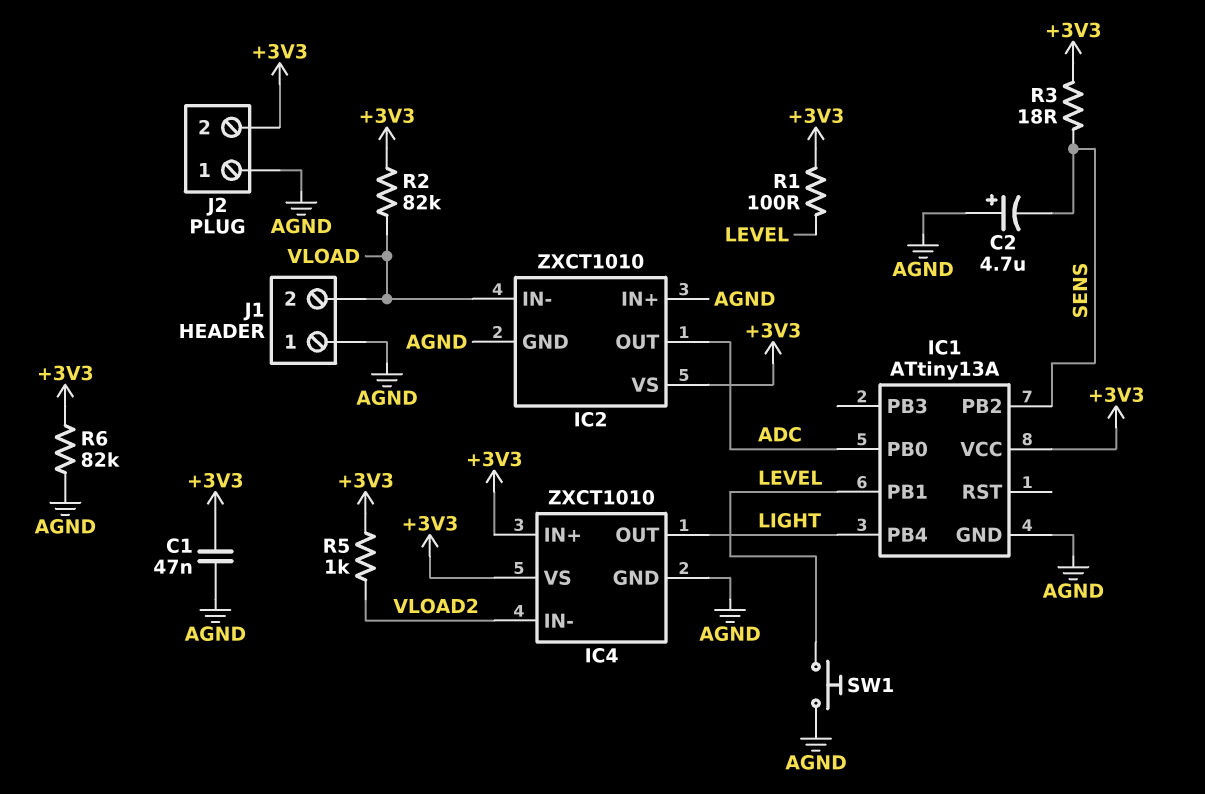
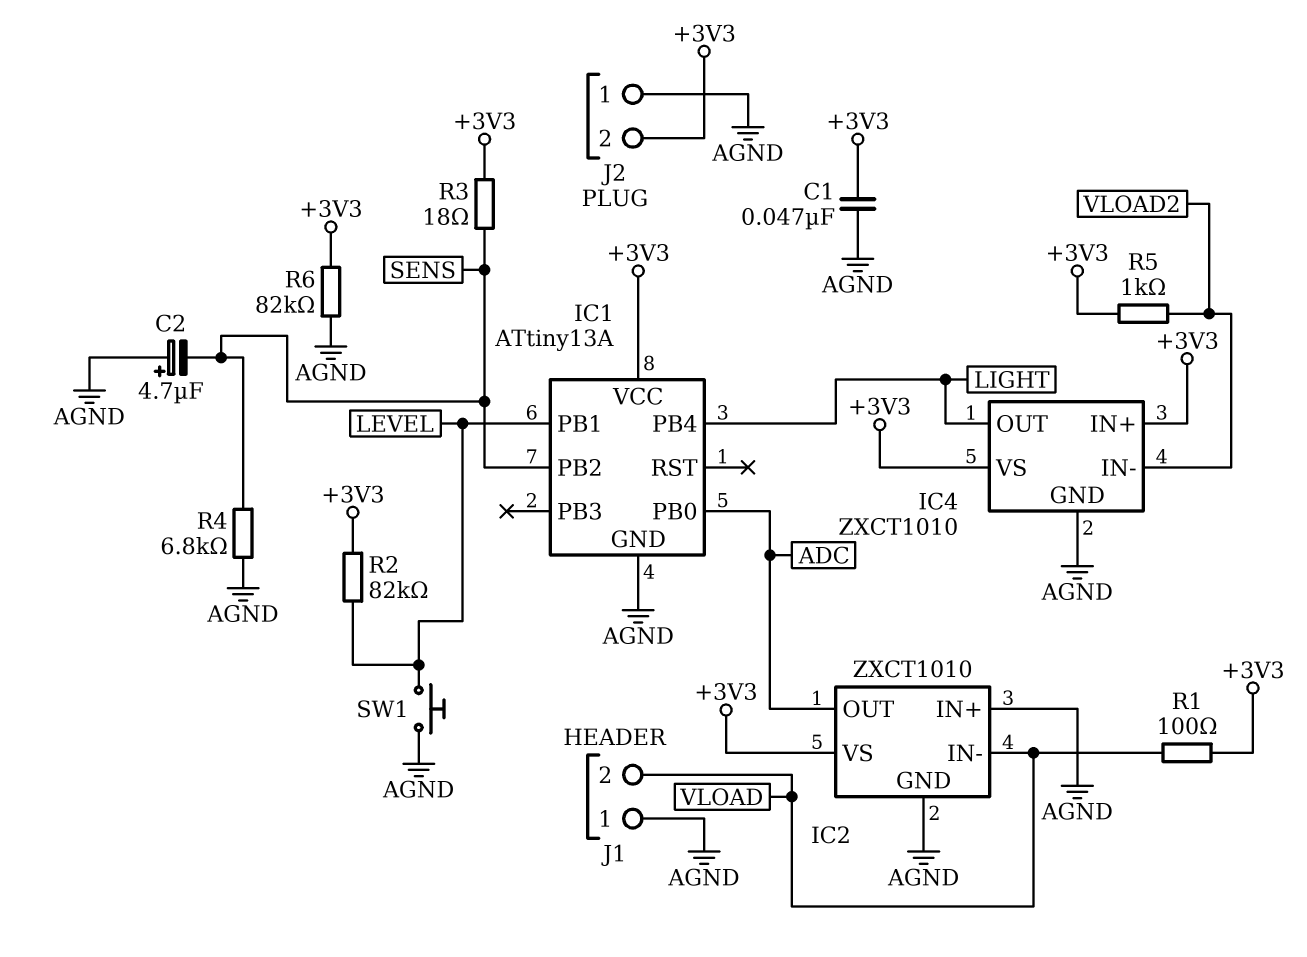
R1: 100 (+3V3, LEVEL) -> 100 (+3V3, VLOAD)
R2: 82k (+3V3, VLOAD) -> 82k (+3V3, LEVEL)
R4: none -> 6.8k (AGND, SENS)

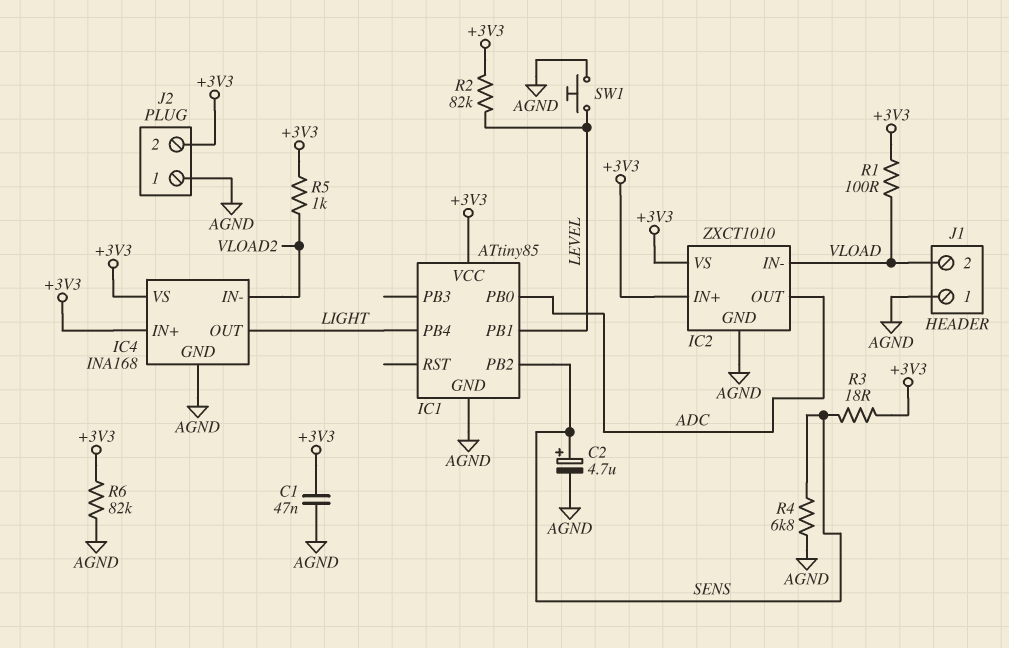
C2: 4.7uF (plus AGND, minus SENS) -> 4.7uF (plus SENS, minus AGND)
IC1: ATtiny13A -> ATtiny85
IC2 pin IN+: AGND -> +3V3
IC4: ZXCT1010 -> INA168

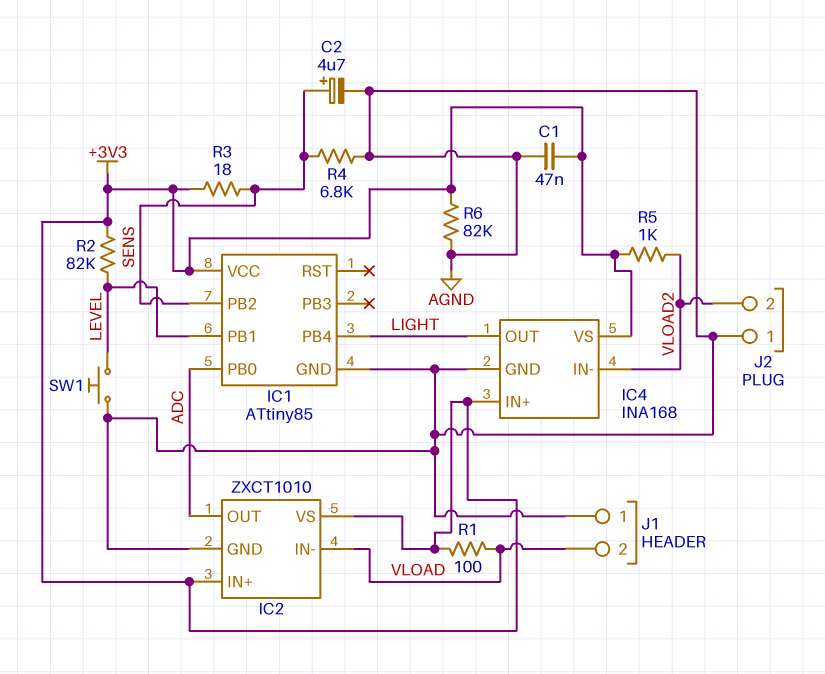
J2 pin 2: +3V3 -> VLOAD2

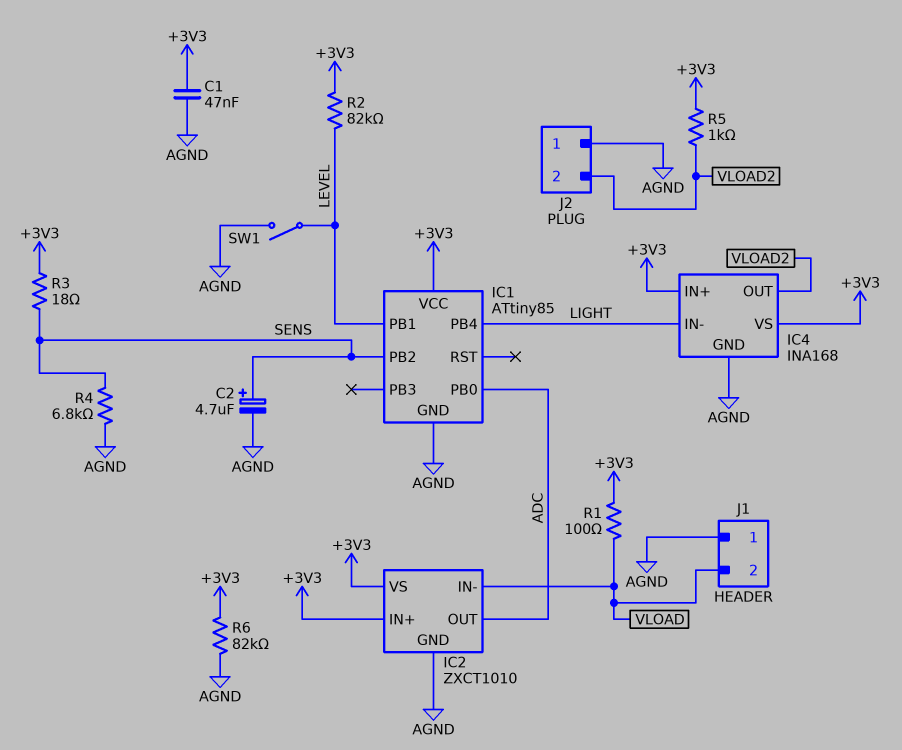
IC4 pin IN-: VLOAD2 -> LIGHT
IC4 pin OUT: LIGHT -> VLOAD2
SW1: button (AGND, LEVEL) -> switch (AGND, LEVEL)

